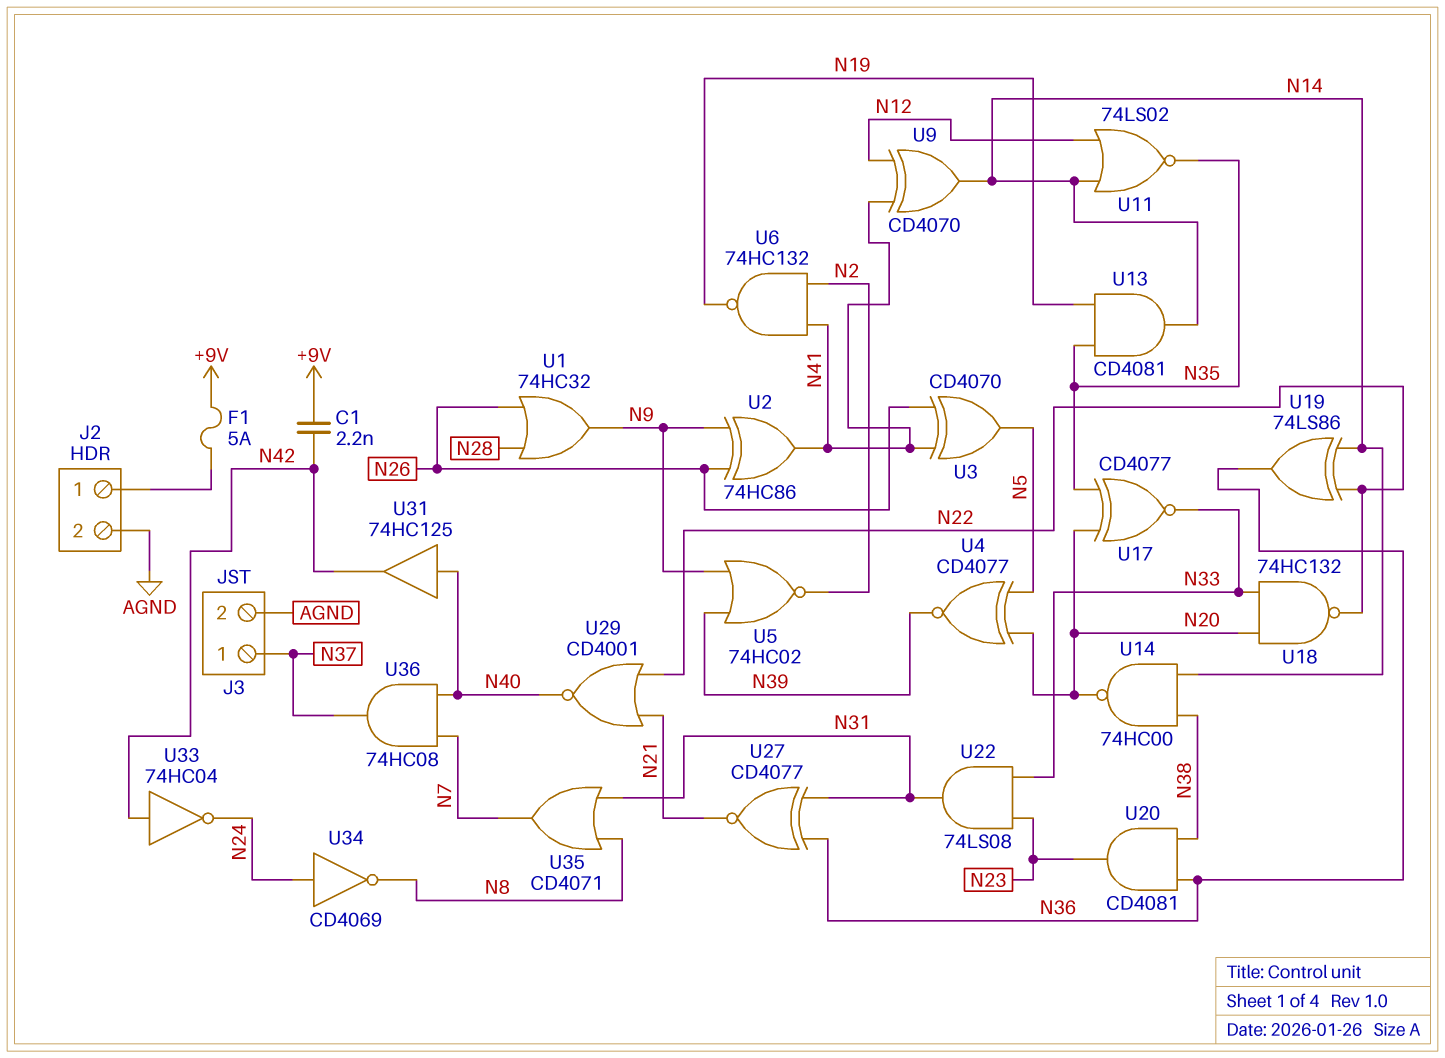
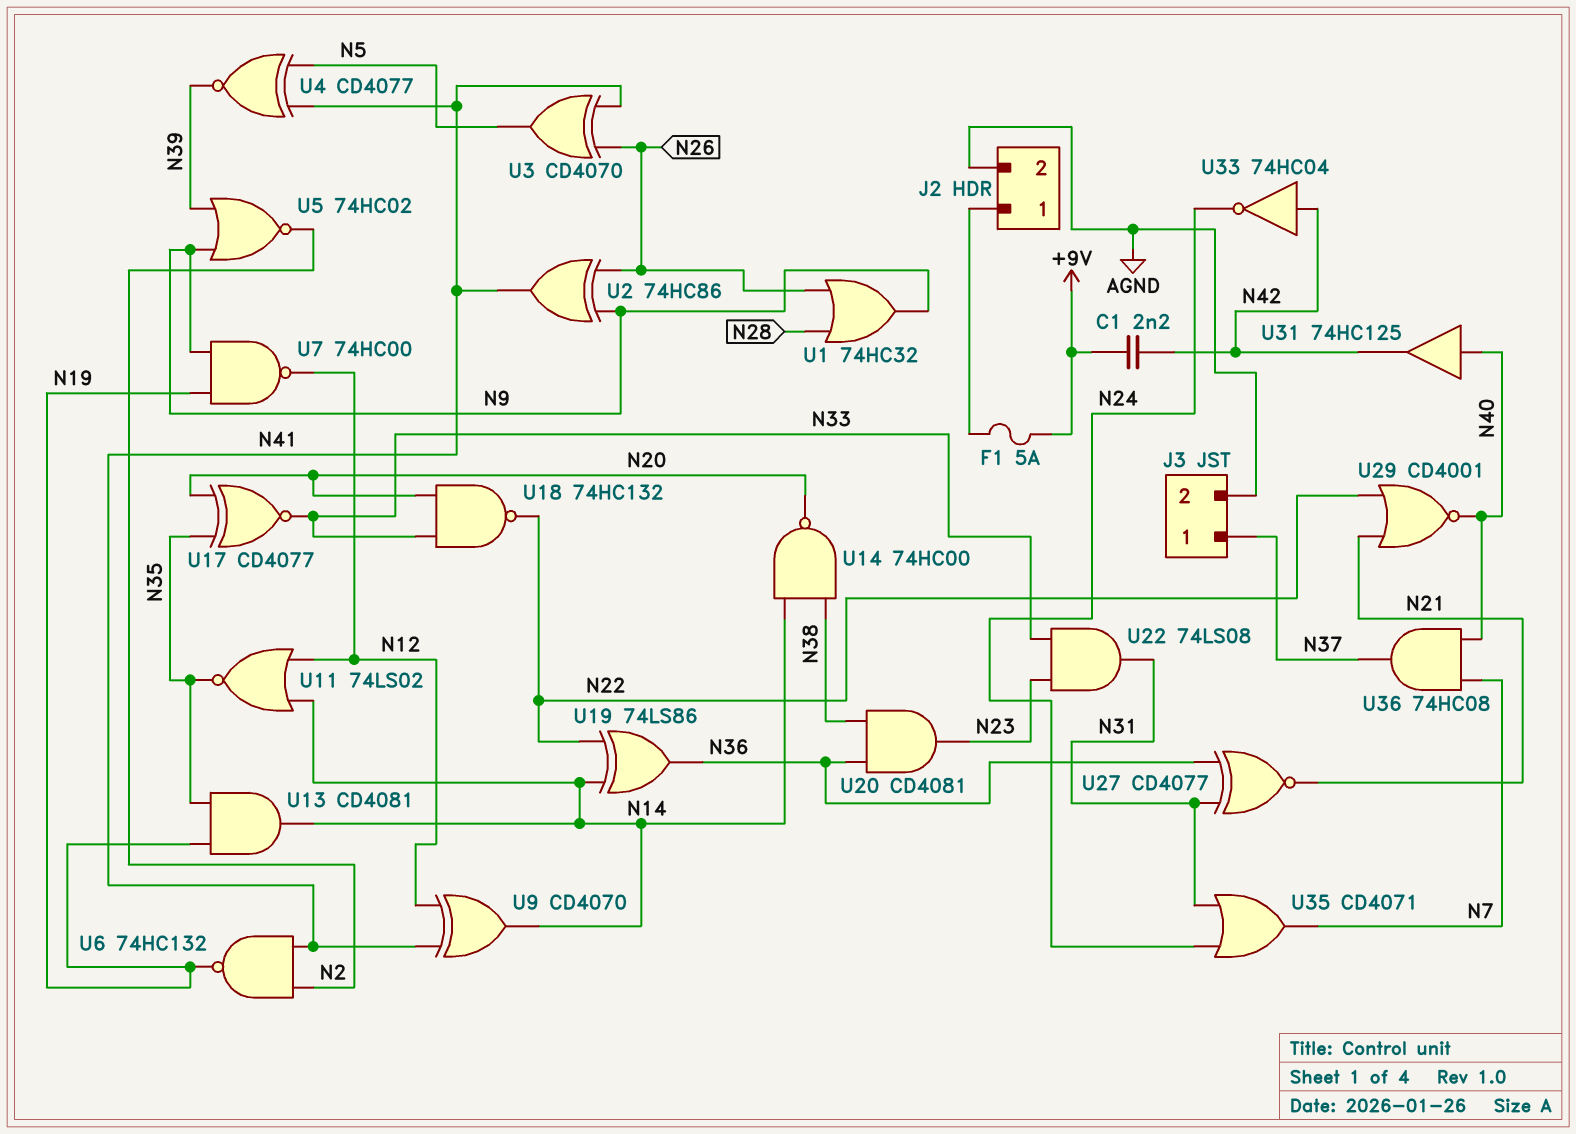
U4: XNOR CD4077 (in N5, in N20, out N39) -> XNOR CD4077 (in N5, in N41, out N39)
U7: none -> NAND 74HC00 (in N9, in N19, out N12)
U34: NOT CD4069 (in N24, out N8) -> none
U35: OR CD4071 (in N8, in N31, out N7) -> OR CD4071 (in N24, in N31, out N7)

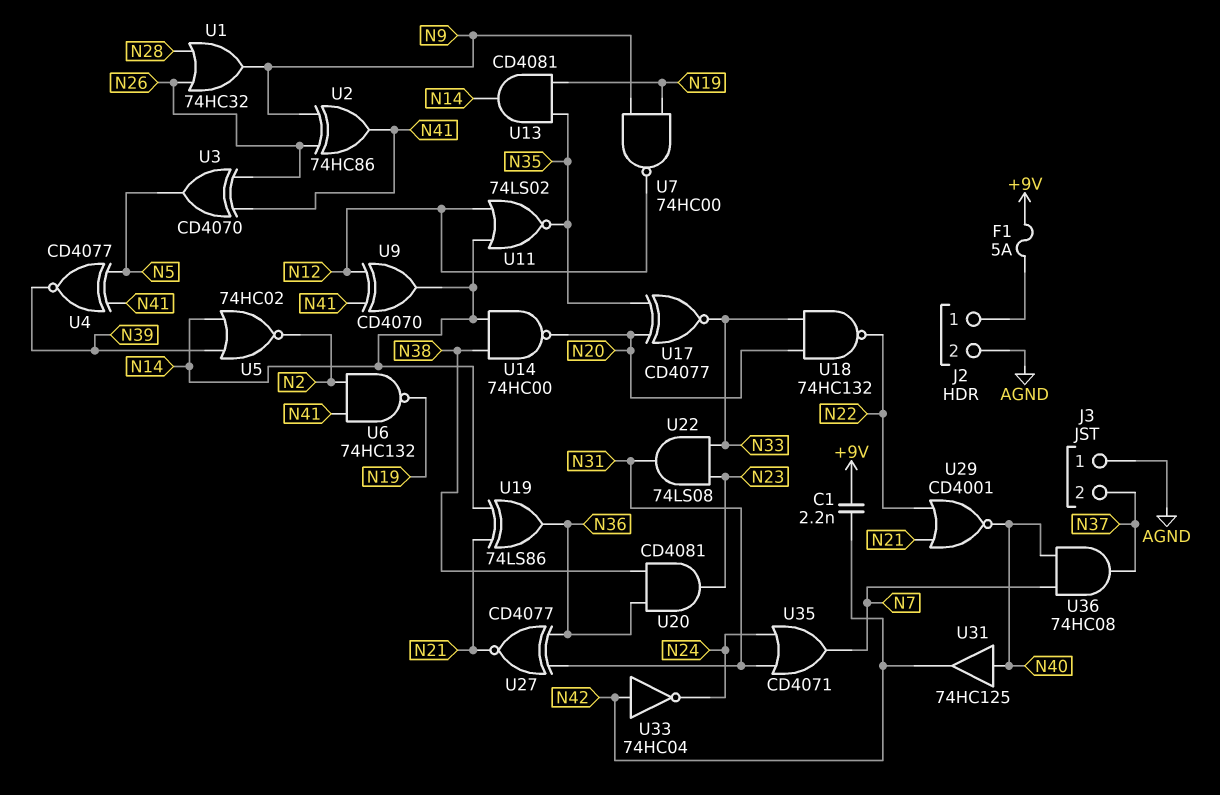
J3 pin 1: N37 -> AGND
J3 pin 2: AGND -> N37
U5: NOR 74HC02 (in N9, in N39, out N2) -> NOR 74HC02 (in N14, in N39, out N2)
U19: XOR 74LS86 (in N14, in N22, out N36) -> XOR 74LS86 (in N14, in N21, out N36)

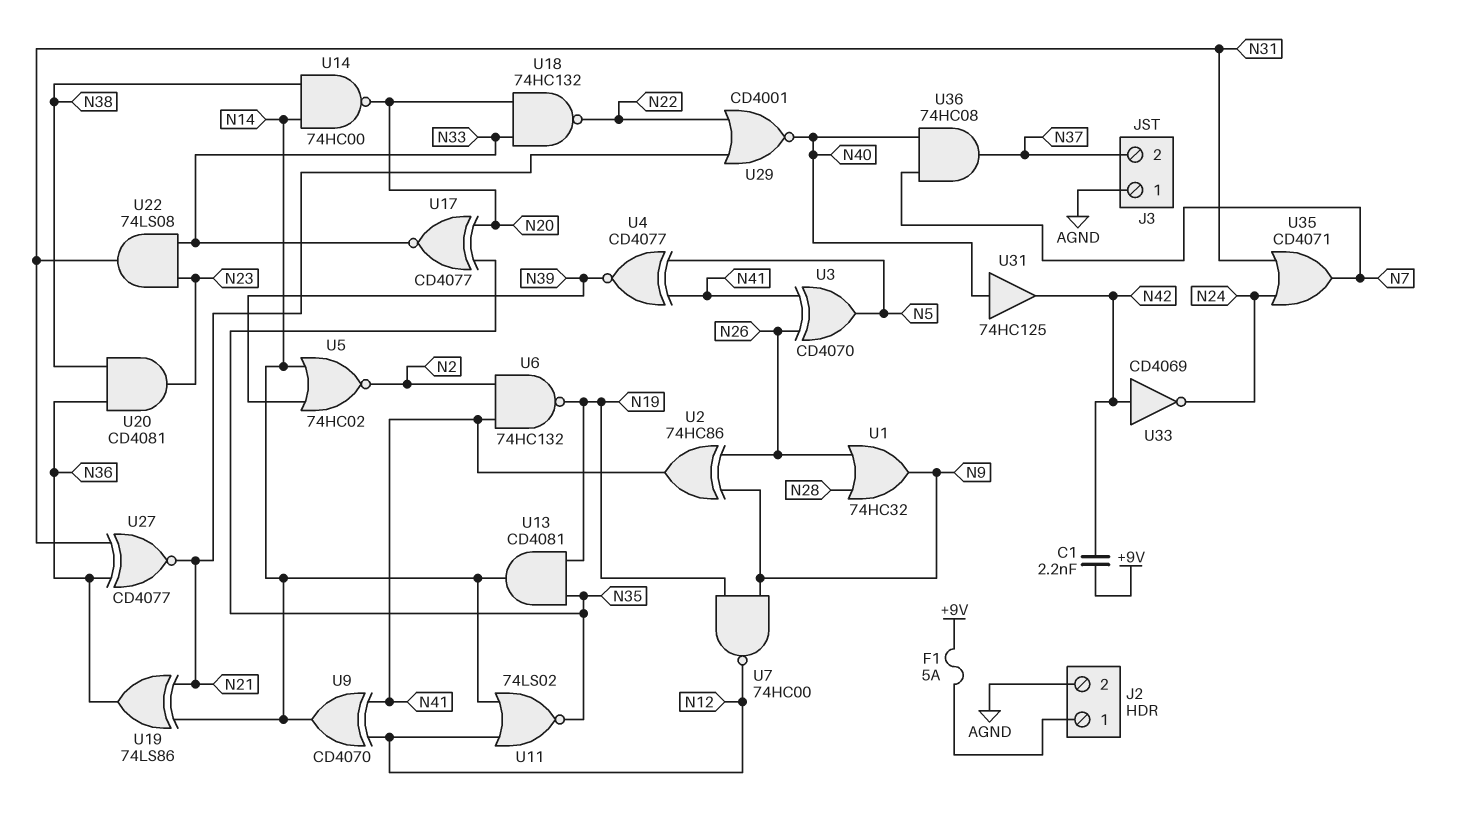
U33: NOT 74HC04 (in N42, out N24) -> NOT CD4069 (in N42, out N24)

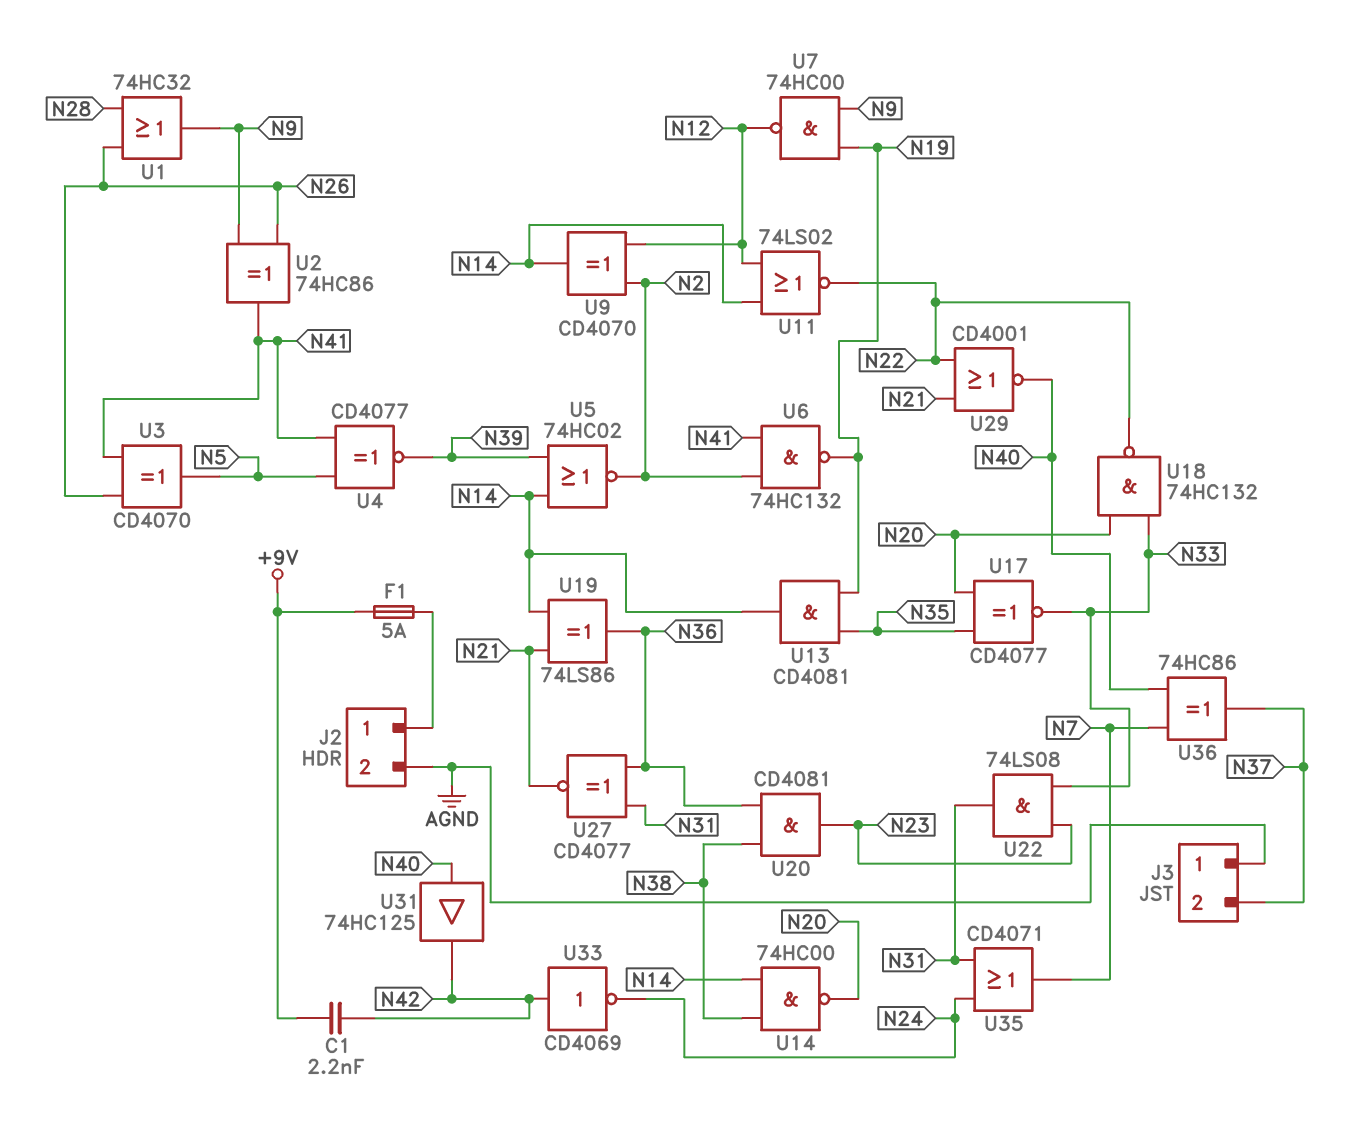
U9: XOR CD4070 (in N12, in N41, out N14) -> XOR CD4070 (in N2, in N12, out N14)
U11: NOR 74LS02 (in N12, in N14, out N35) -> NOR 74LS02 (in N12, in N14, out N22)
U36: AND 74HC08 (in N7, in N40, out N37) -> XOR 74HC86 (in N7, in N40, out N37)

